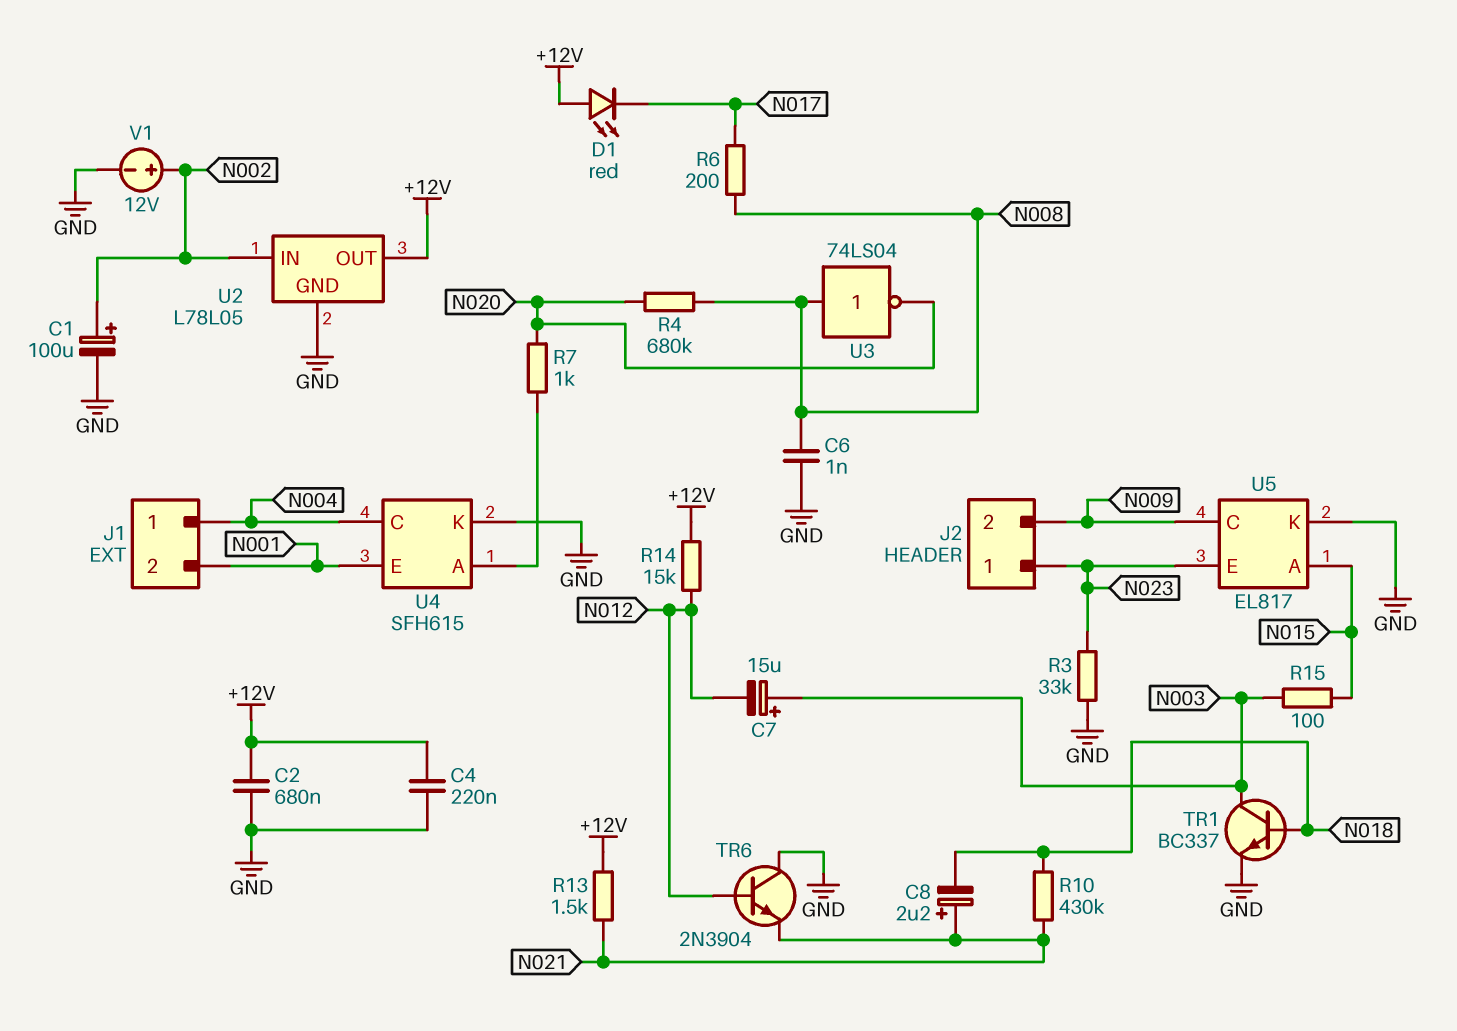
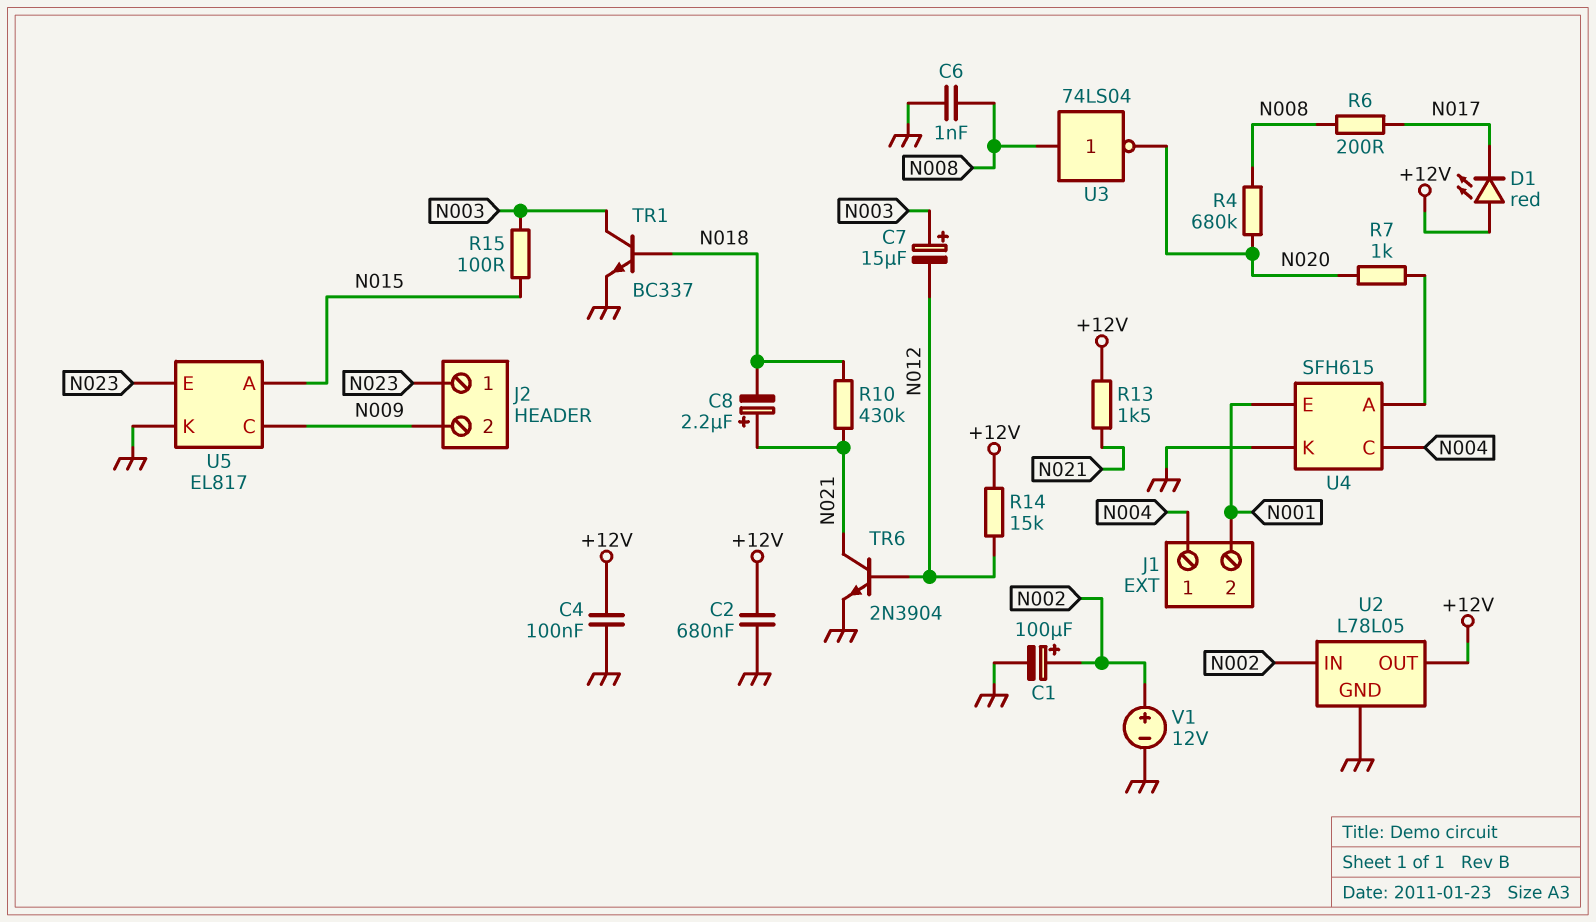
C4: 220nF (+12V, GND) -> 100nF (+12V, GND)
R3: 33k (GND, N023) -> none
TR6: NPN 2N3904 (B N012, C GND, E N021) -> NPN 2N3904 (B N012, C N021, E GND)

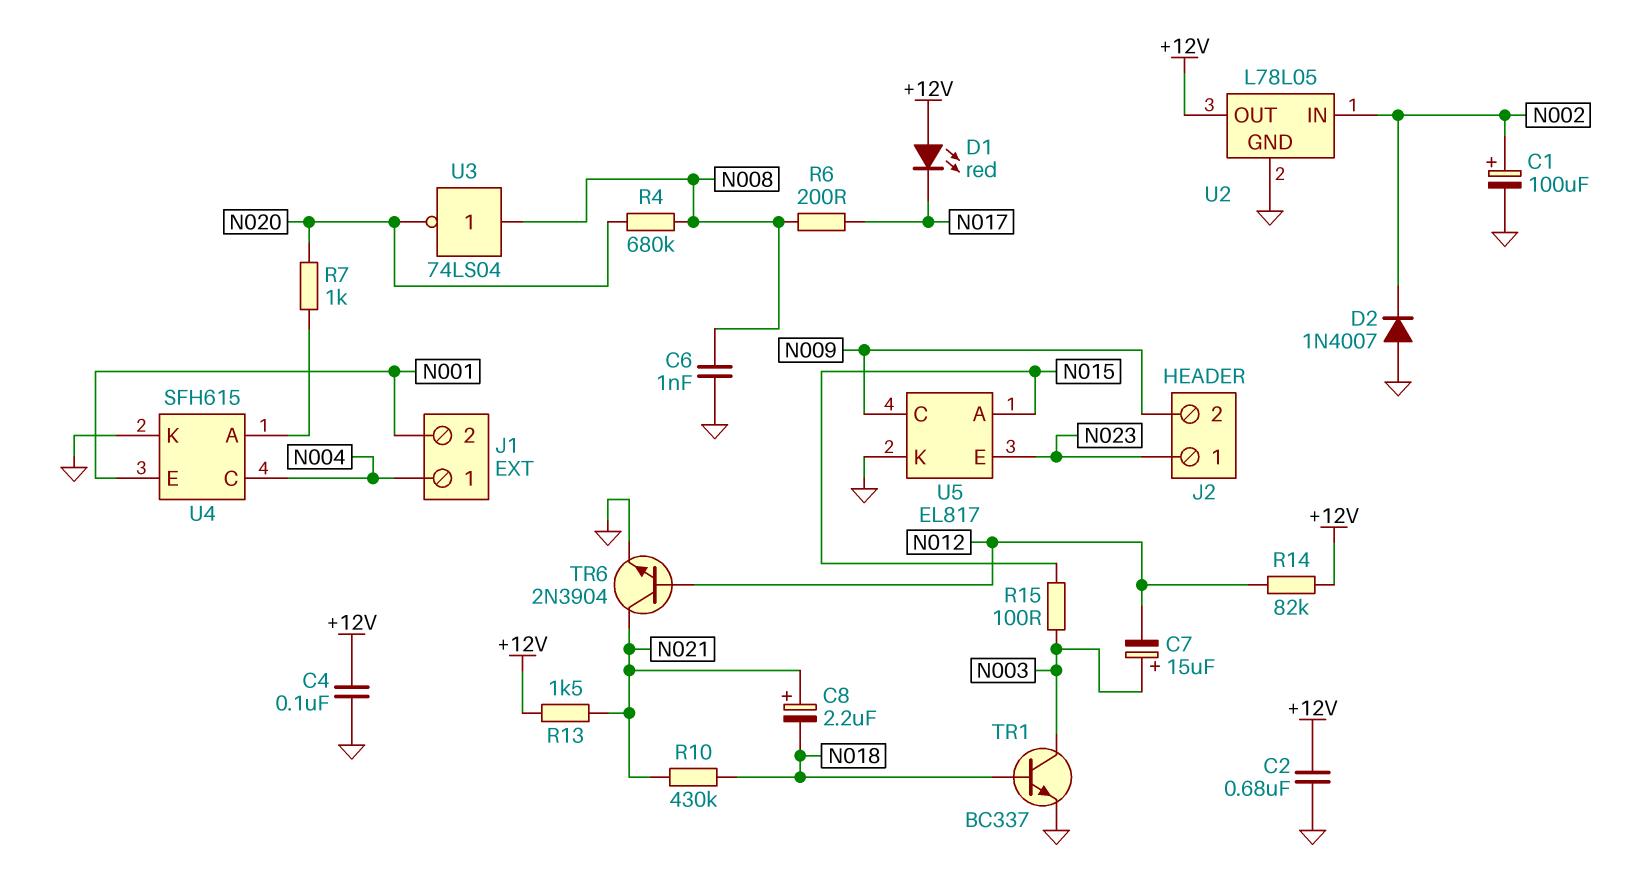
D2: none -> diode 1N4007 (A GND, K N002)
R14: 15k (+12V, N012) -> 82k (+12V, N012)
V1: 12V (plus N002, minus GND) -> none

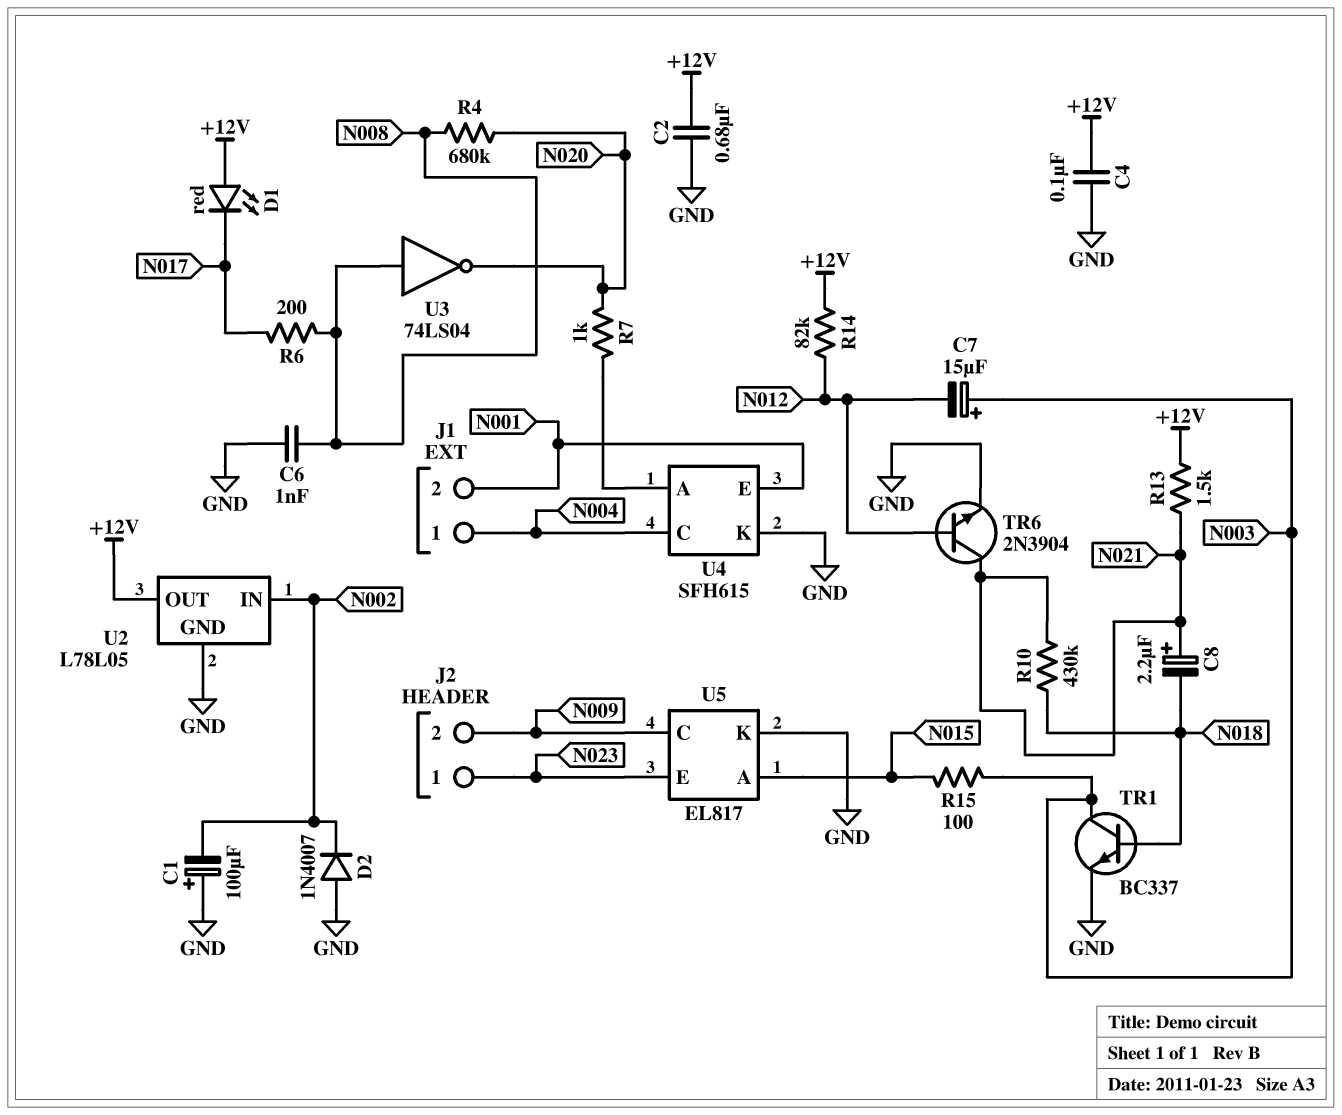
C1: 100uF (plus N002, minus GND) -> 100uF (plus GND, minus N002)

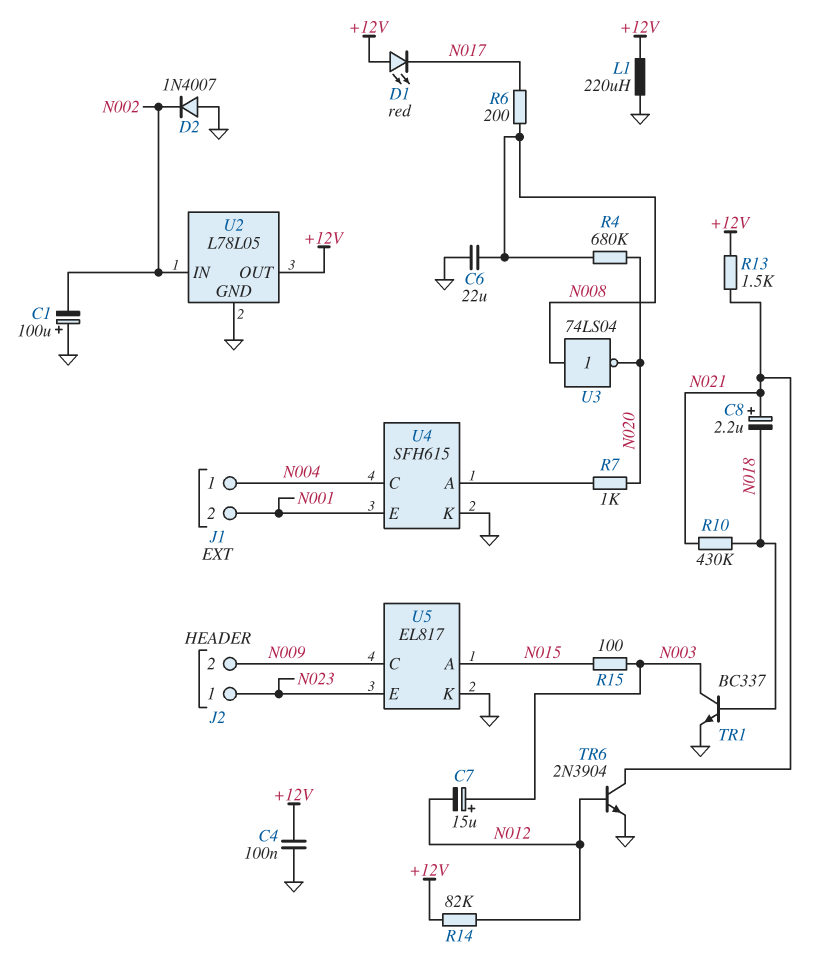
C2: 680nF (+12V, GND) -> none
C6: 1nF (GND, N008) -> 22uF (GND, N008)
L1: none -> 220uH (+12V, GND)

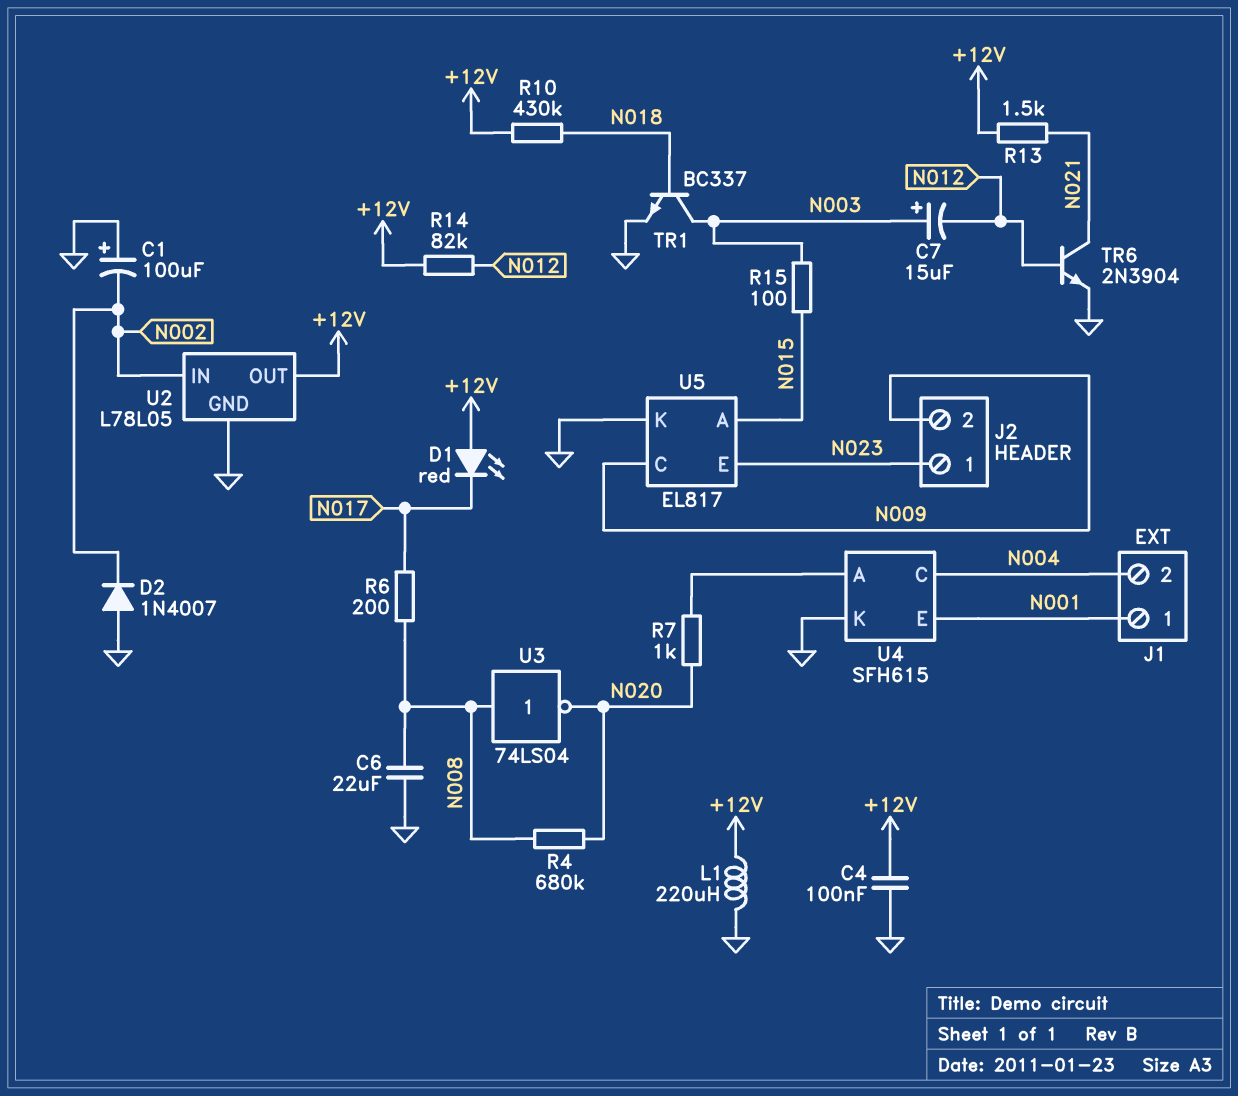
C8: 2.2uF (plus N021, minus N018) -> none
J1 pin 1: N004 -> N001
J1 pin 2: N001 -> N004
R10: 430k (N018, N021) -> 430k (+12V, N018)

